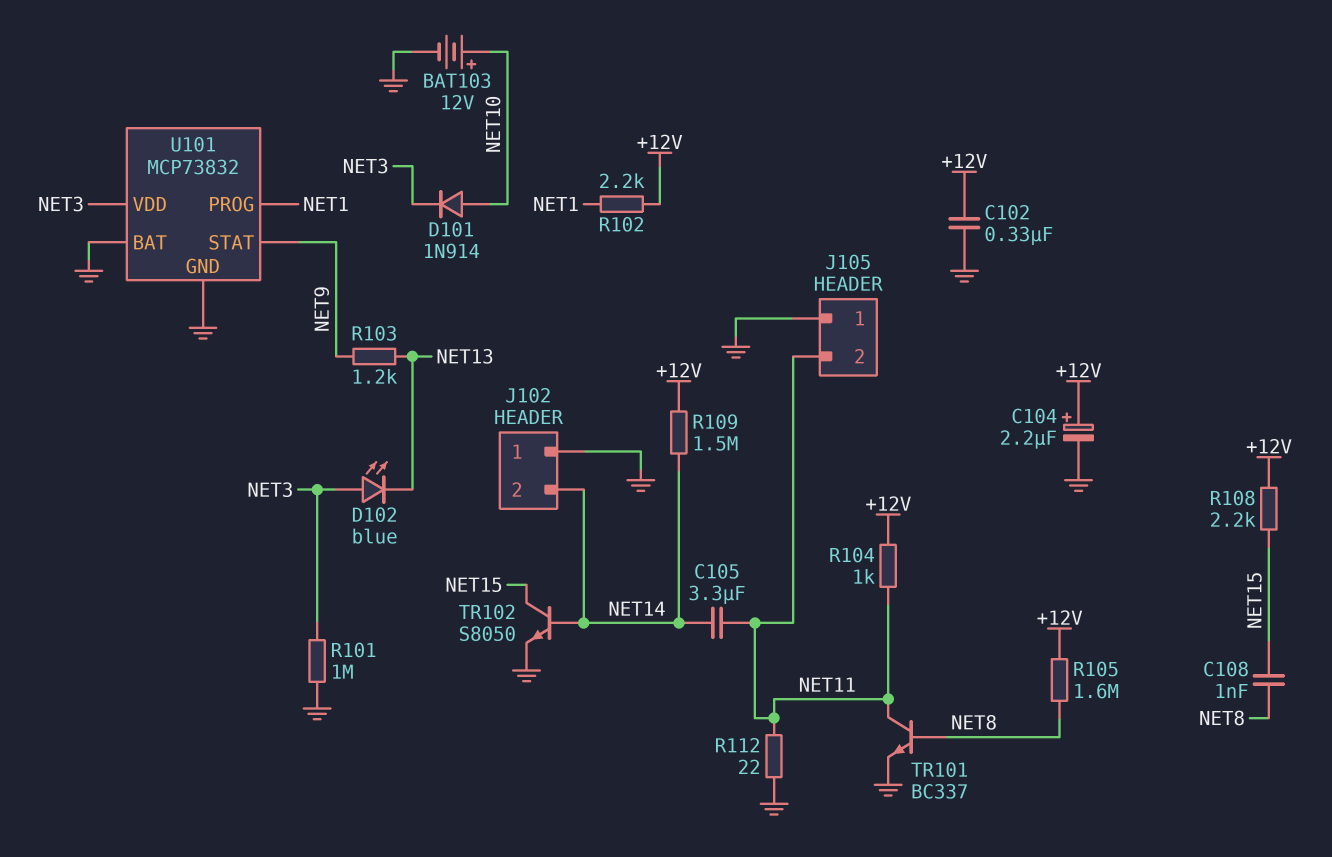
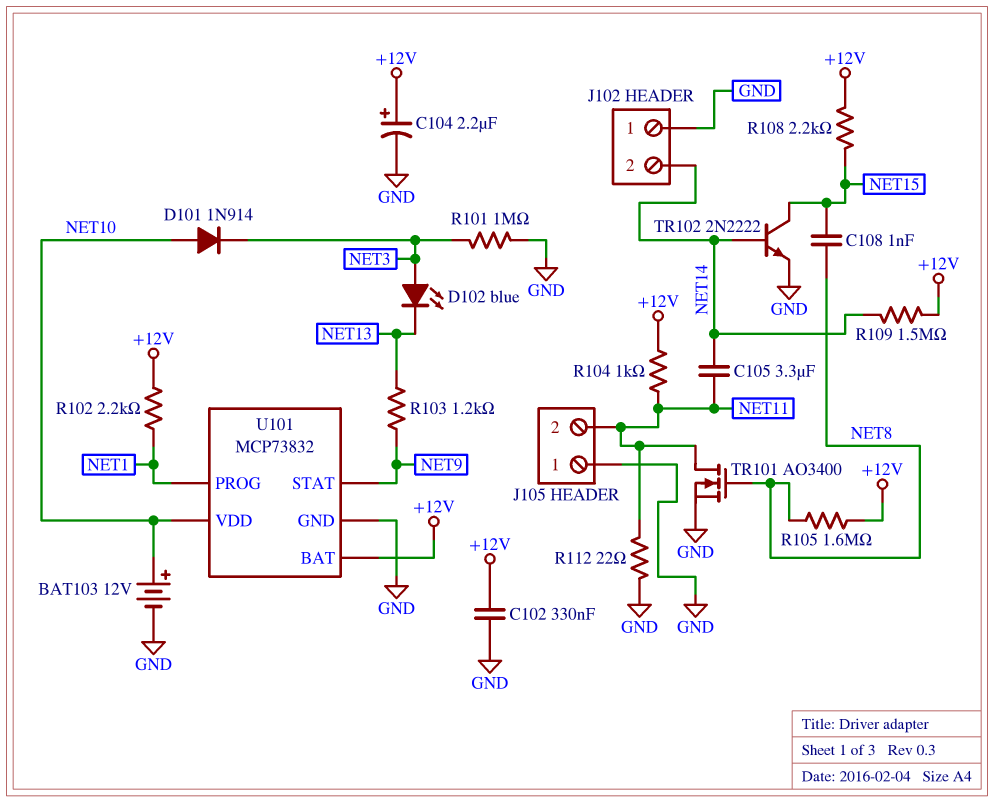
TR101: NPN BC337 (B NET8, C NET11, E GND) -> NMOS AO3400 (G NET8, D NET11, S GND)
TR102: NPN S8050 (B NET14, C NET15, E GND) -> NPN 2N2222 (B NET14, C NET15, E GND)
U101 pin BAT: GND -> +12V
U101 pin VDD: NET3 -> NET10

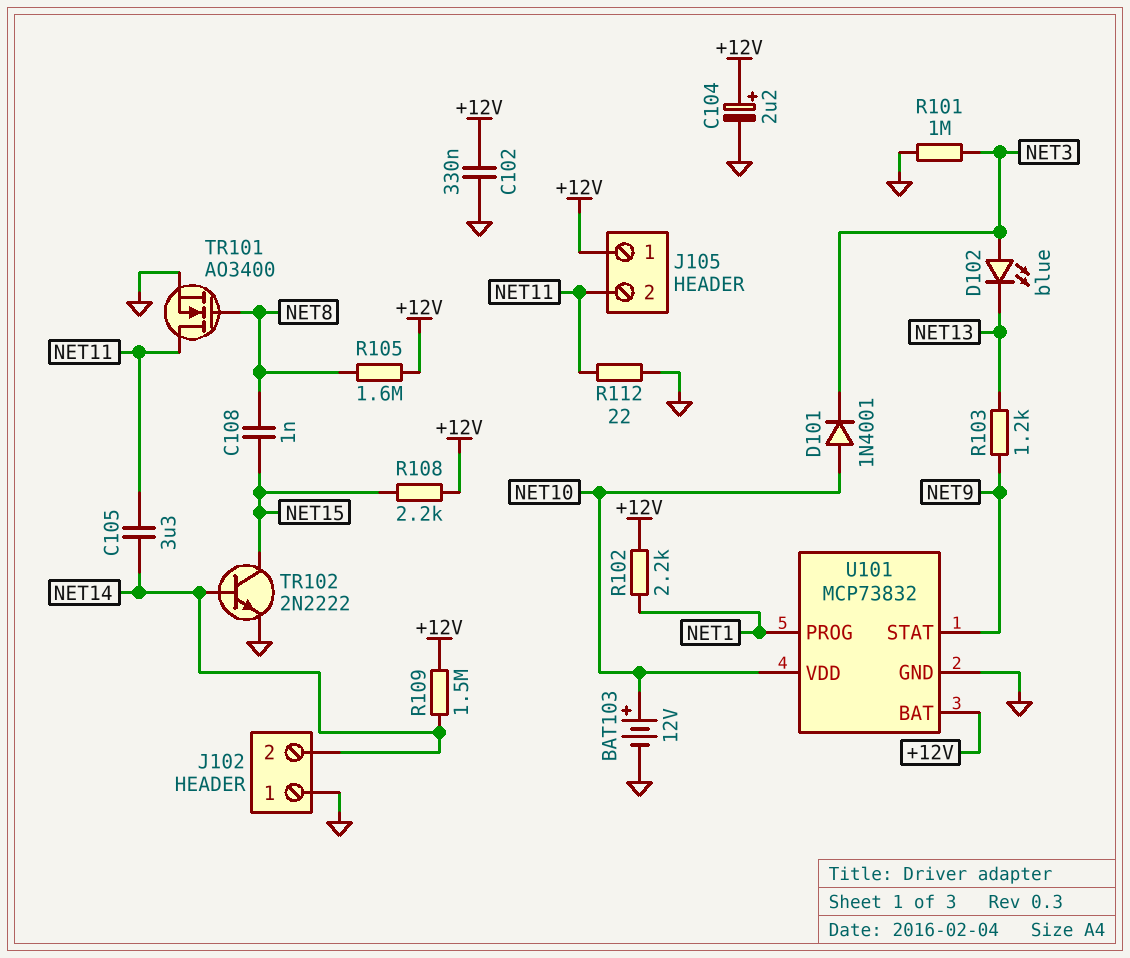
D101: diode 1N914 (A NET10, K NET3) -> diode 1N4001 (A NET10, K NET3)
J105 pin 1: GND -> +12V
R104: 1k (+12V, NET11) -> none

